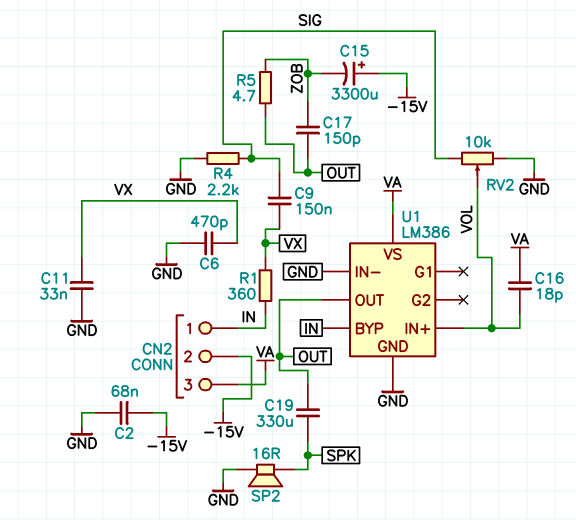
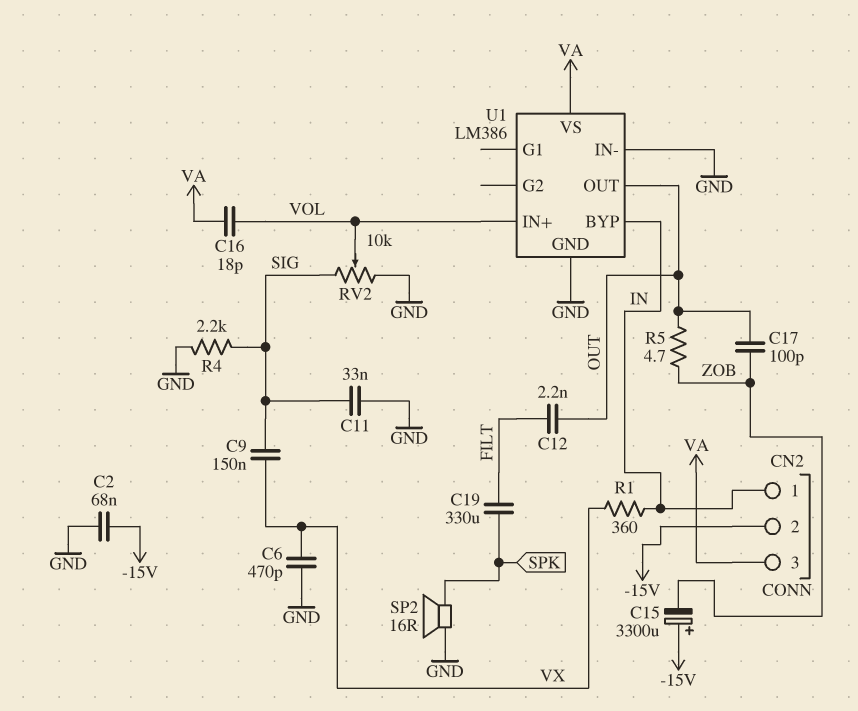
C11: 33nF (GND, VX) -> 33nF (GND, SIG)
C12: none -> 2.2nF (FILT, OUT)
C17: 150pF (OUT, ZOB) -> 100pF (OUT, ZOB)
C19: 330uF (OUT, SPK) -> 330uF (FILT, SPK)

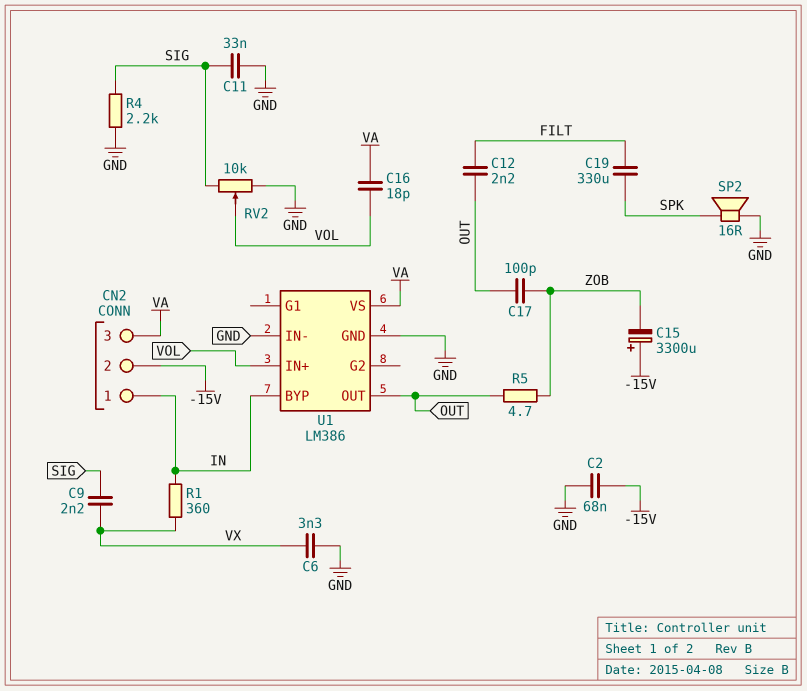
C6: 470pF (GND, VX) -> 3.3nF (GND, VX)
C9: 150nF (SIG, VX) -> 2.2nF (SIG, VX)

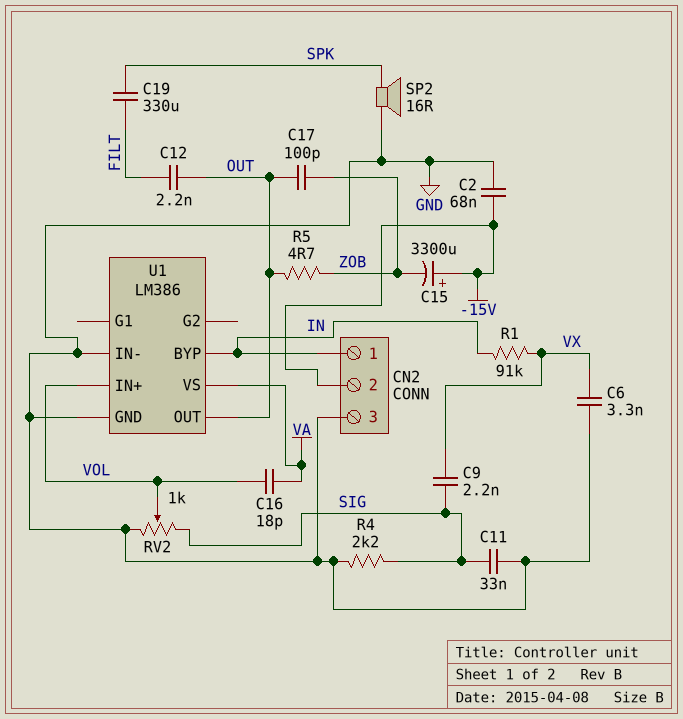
CN2 pin 3: VA -> GND
R1: 360 (IN, VX) -> 91k (IN, VX)
RV2: 10k (GND, SIG, wiper VOL) -> 1k (GND, SIG, wiper VOL)

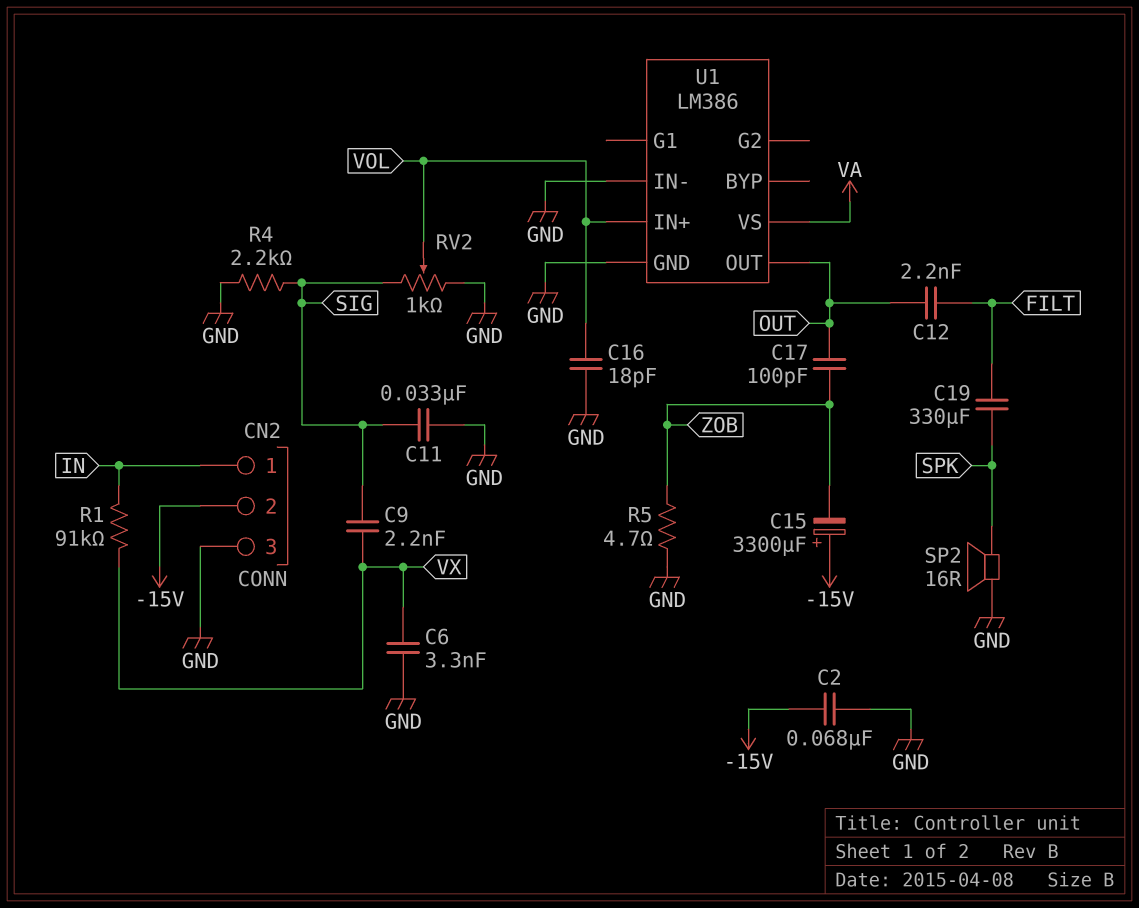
C16: 18pF (VA, VOL) -> 18pF (GND, VOL)
R5: 4.7 (OUT, ZOB) -> 4.7 (GND, ZOB)
U1 pin BYP: IN -> none

